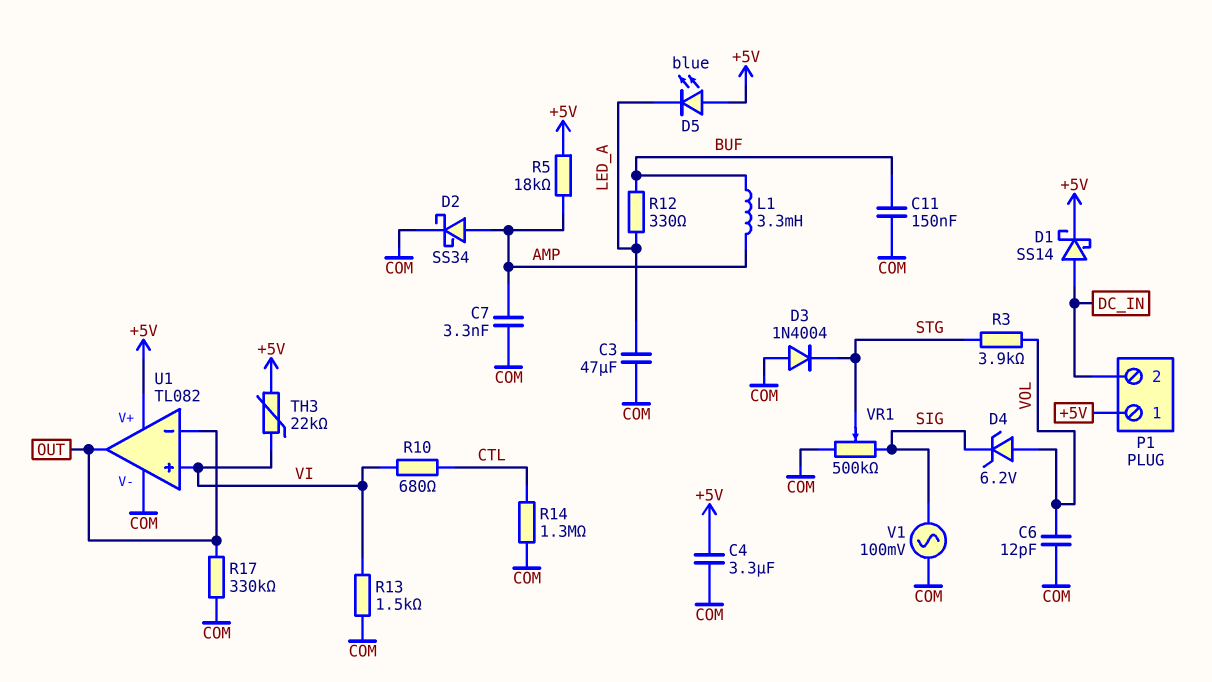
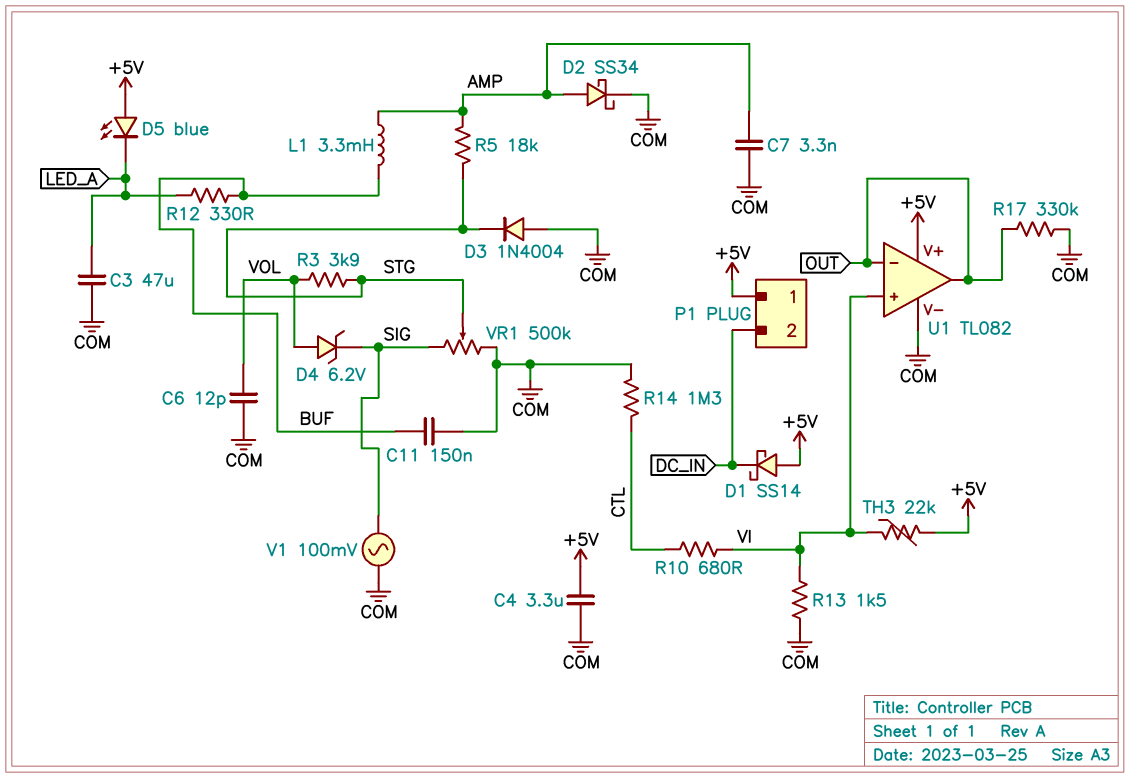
D1: schottky SS14 (A DC_IN, K +5V) -> schottky SS14 (A +5V, K DC_IN)
R5: 18k (+5V, AMP) -> 18k (AMP, STG)

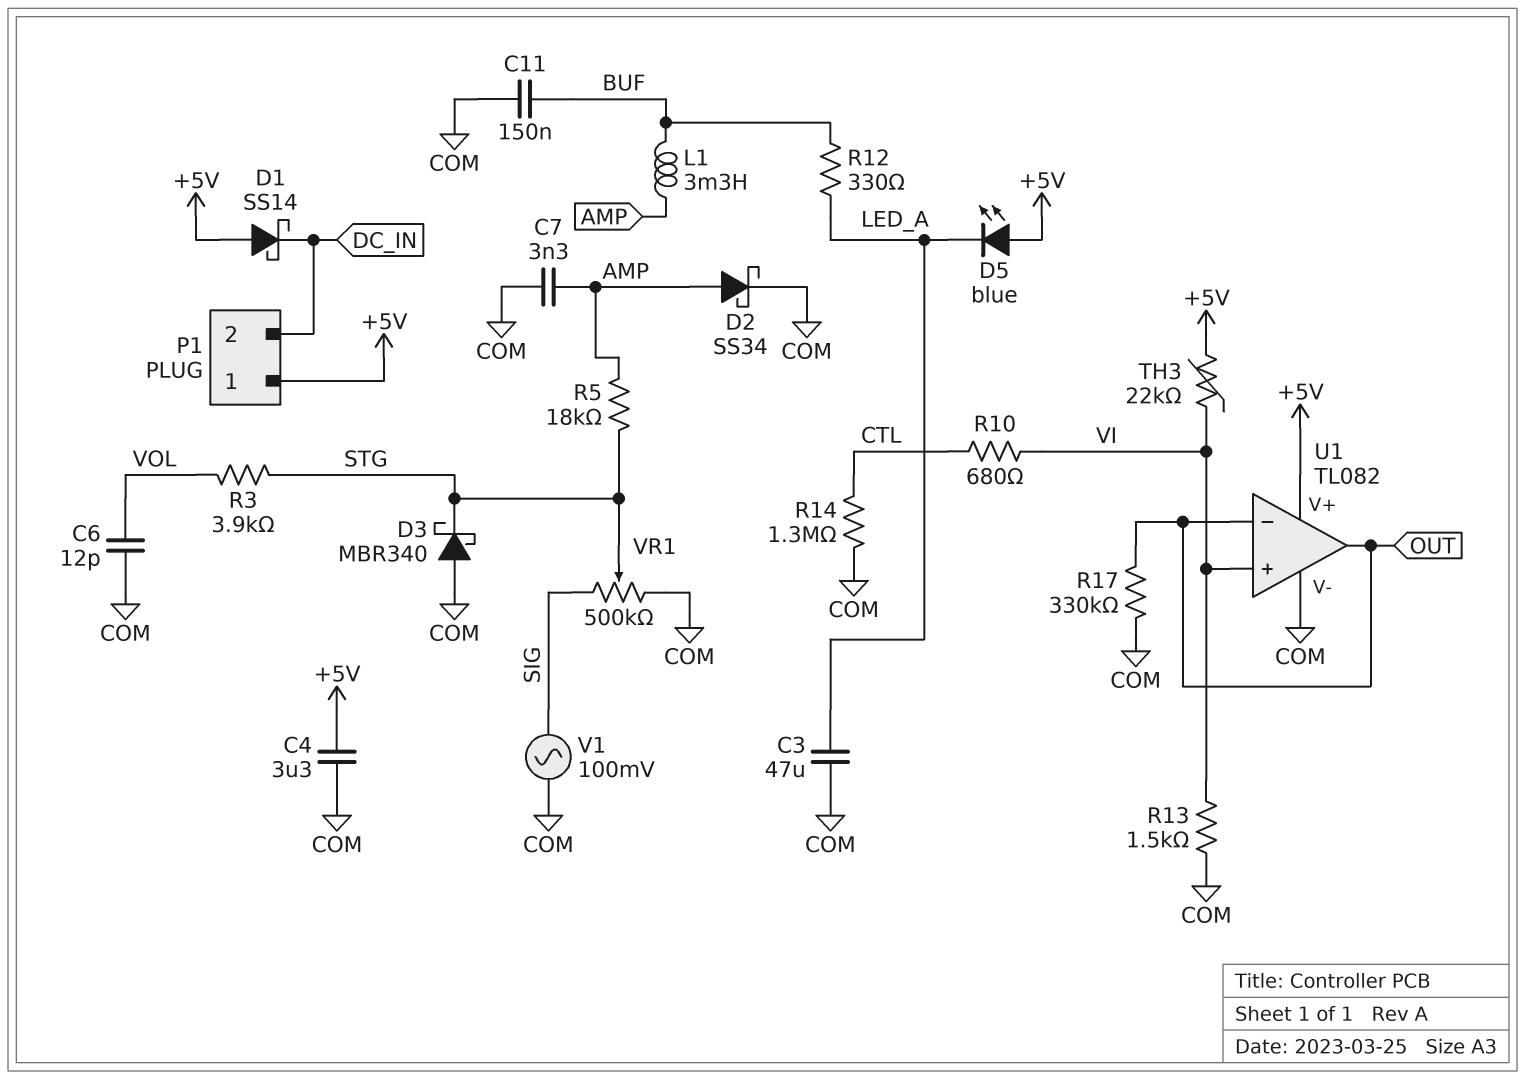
D3: diode 1N4004 (A COM, K STG) -> schottky MBR340 (A COM, K STG)
D4: zener 6.2V (A VOL, K SIG) -> none

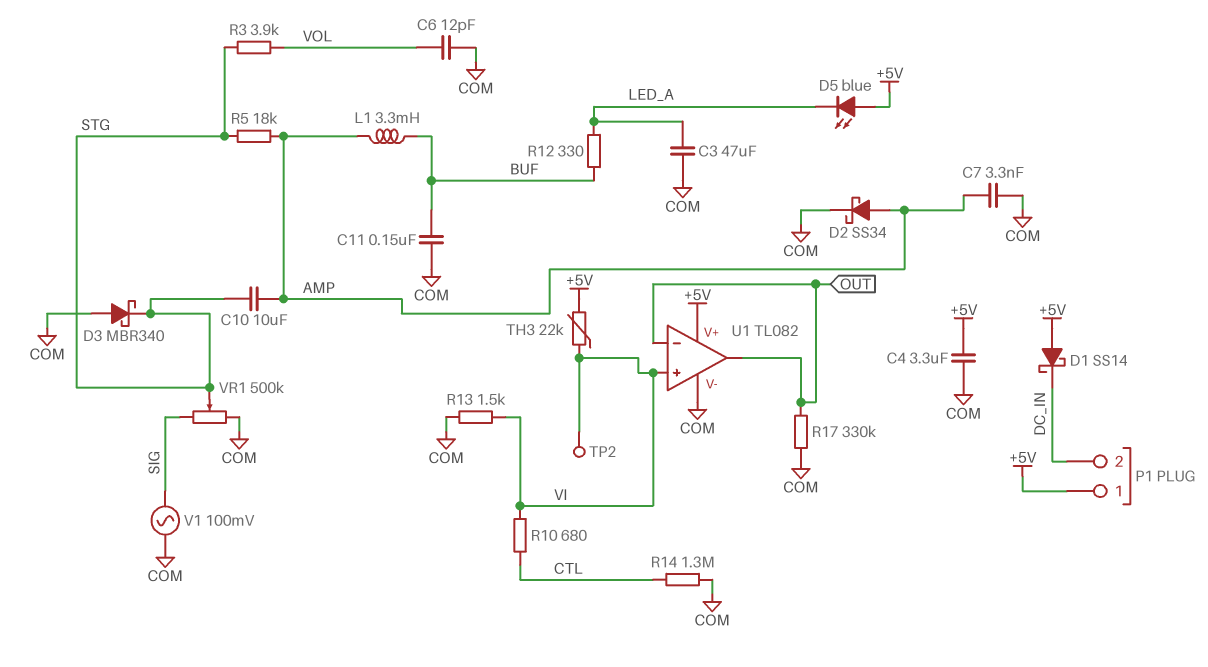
C10: none -> 10uF (AMP, STG)
TP2: none -> test point (VI)

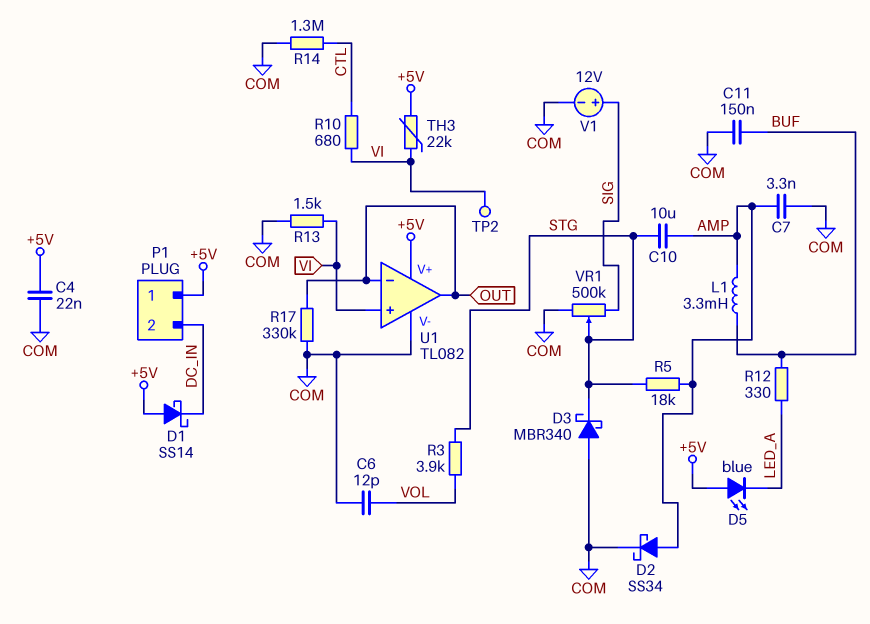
C3: 47uF (COM, LED_A) -> none
C4: 3.3uF (+5V, COM) -> 22nF (+5V, COM)
V1: AC 100mV (COM, SIG) -> 12V (plus SIG, minus COM)

